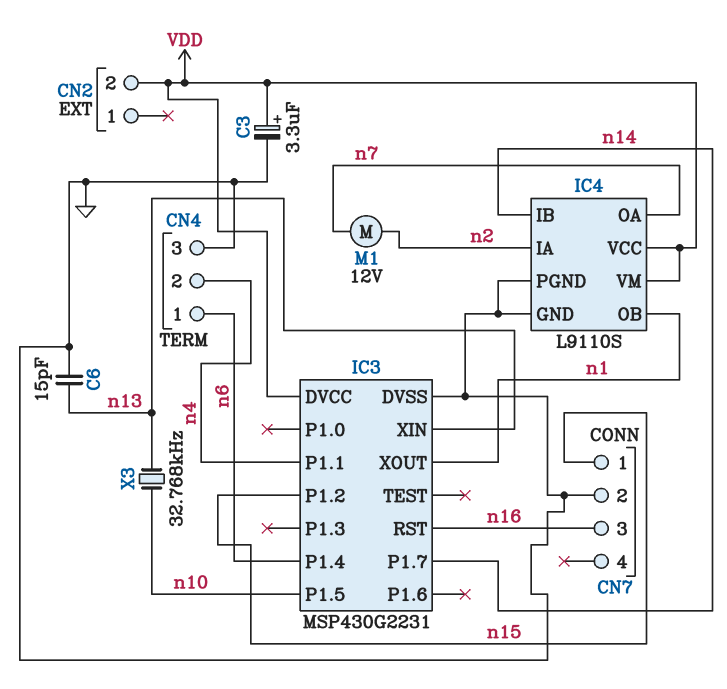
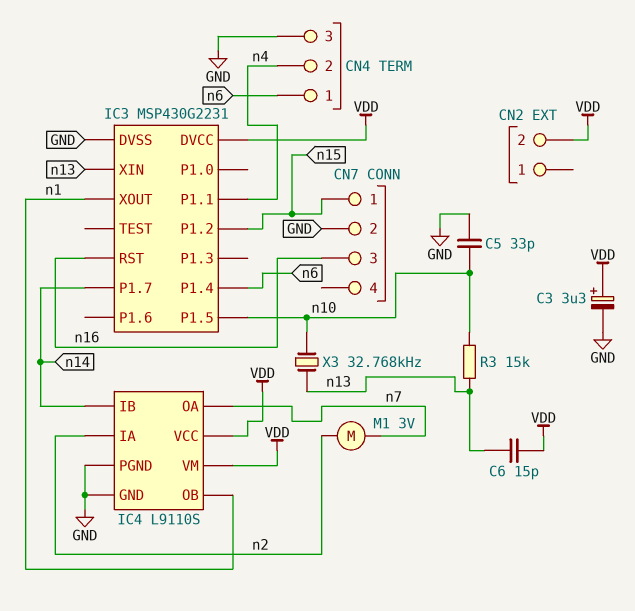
C5: none -> 33pF (GND, n10)
C6: 15pF (GND, n13) -> 15pF (VDD, n13)
M1: motor 12V (n2, n7) -> motor 3V (n2, n7)
R3: none -> 15k (n10, n13)

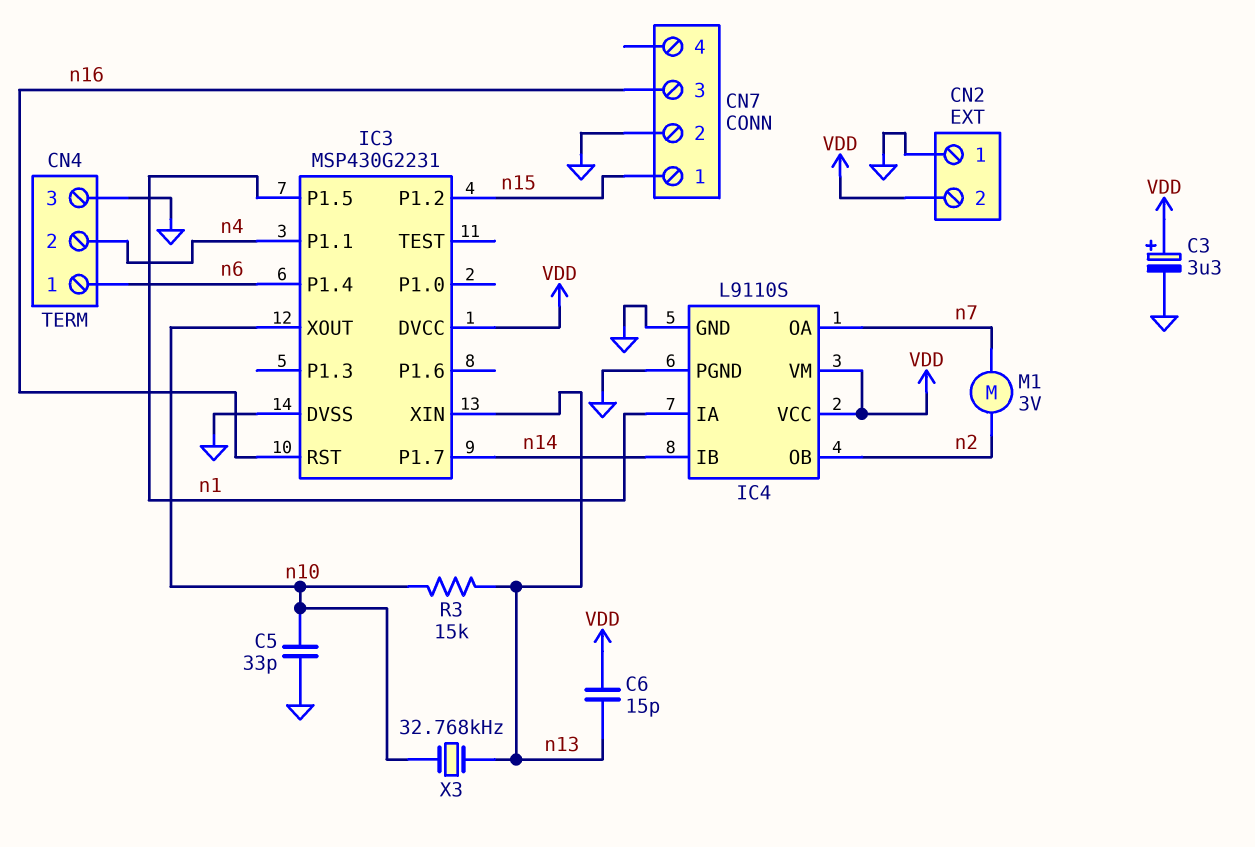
CN2 pin 1: none -> GND
IC3 pin P1.5: n10 -> n1
IC3 pin XOUT: n1 -> n10
IC4 pin IA: n2 -> n1
IC4 pin OB: n1 -> n2

